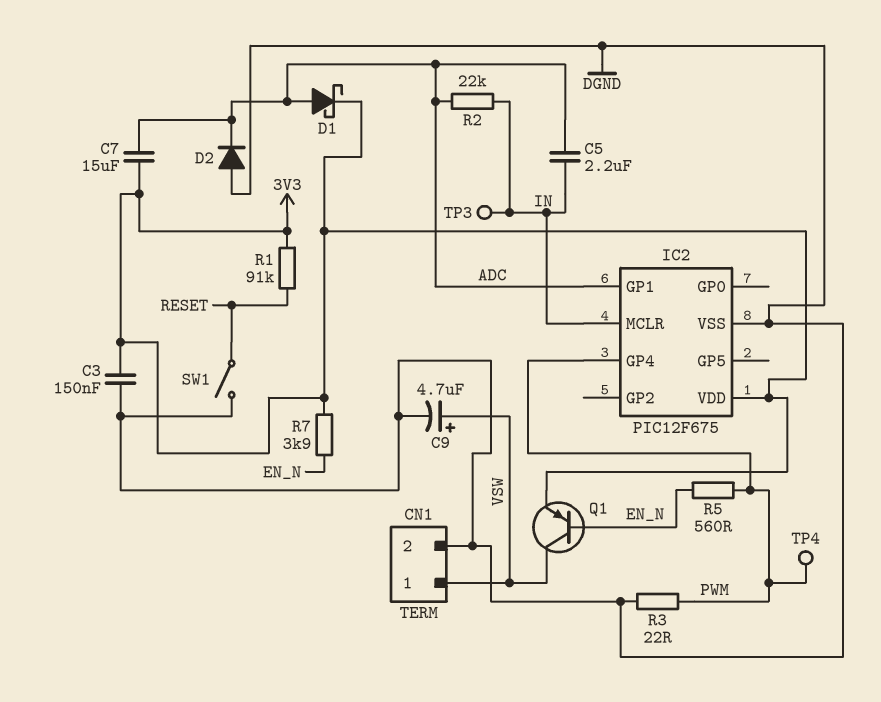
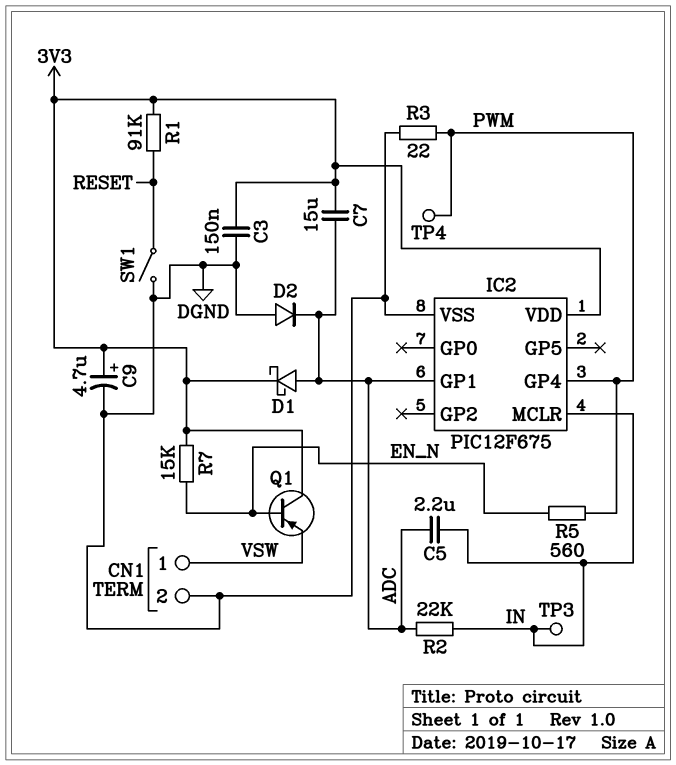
C9: 4.7uF (plus VSW, minus DGND) -> 4.7uF (plus 3V3, minus DGND)
Q1: PNP (B EN_N, C VSW, E 3V3) -> PNP (B EN_N, C 3V3, E VSW)
R7: 3.9k (3V3, EN_N) -> 15k (3V3, EN_N)

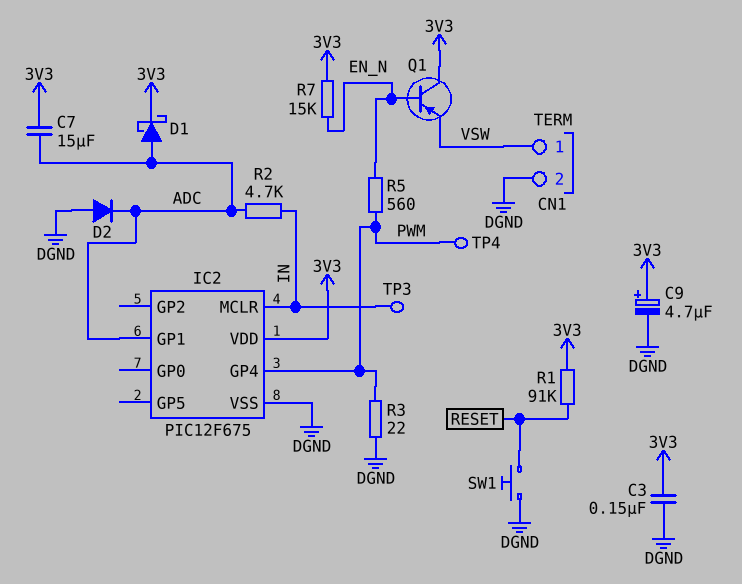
C5: 2.2uF (ADC, IN) -> none
R2: 22k (ADC, IN) -> 4.7k (ADC, IN)
SW1: switch (DGND, RESET) -> button (DGND, RESET)

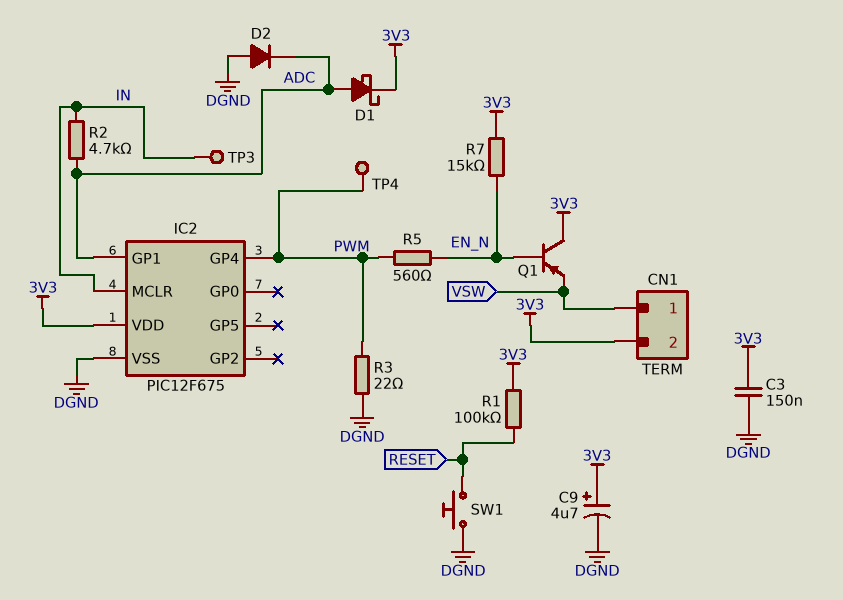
C7: 15uF (3V3, ADC) -> none
CN1 pin 2: DGND -> 3V3
R1: 91k (3V3, RESET) -> 100k (3V3, RESET)

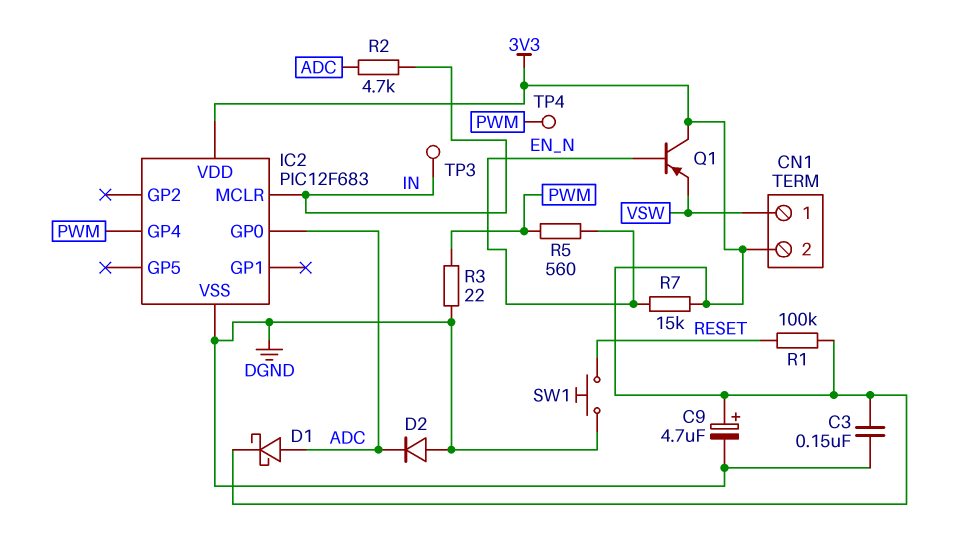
IC2: PIC12F675 -> PIC12F683
IC2 pin GP0: none -> ADC
IC2 pin GP1: ADC -> none

